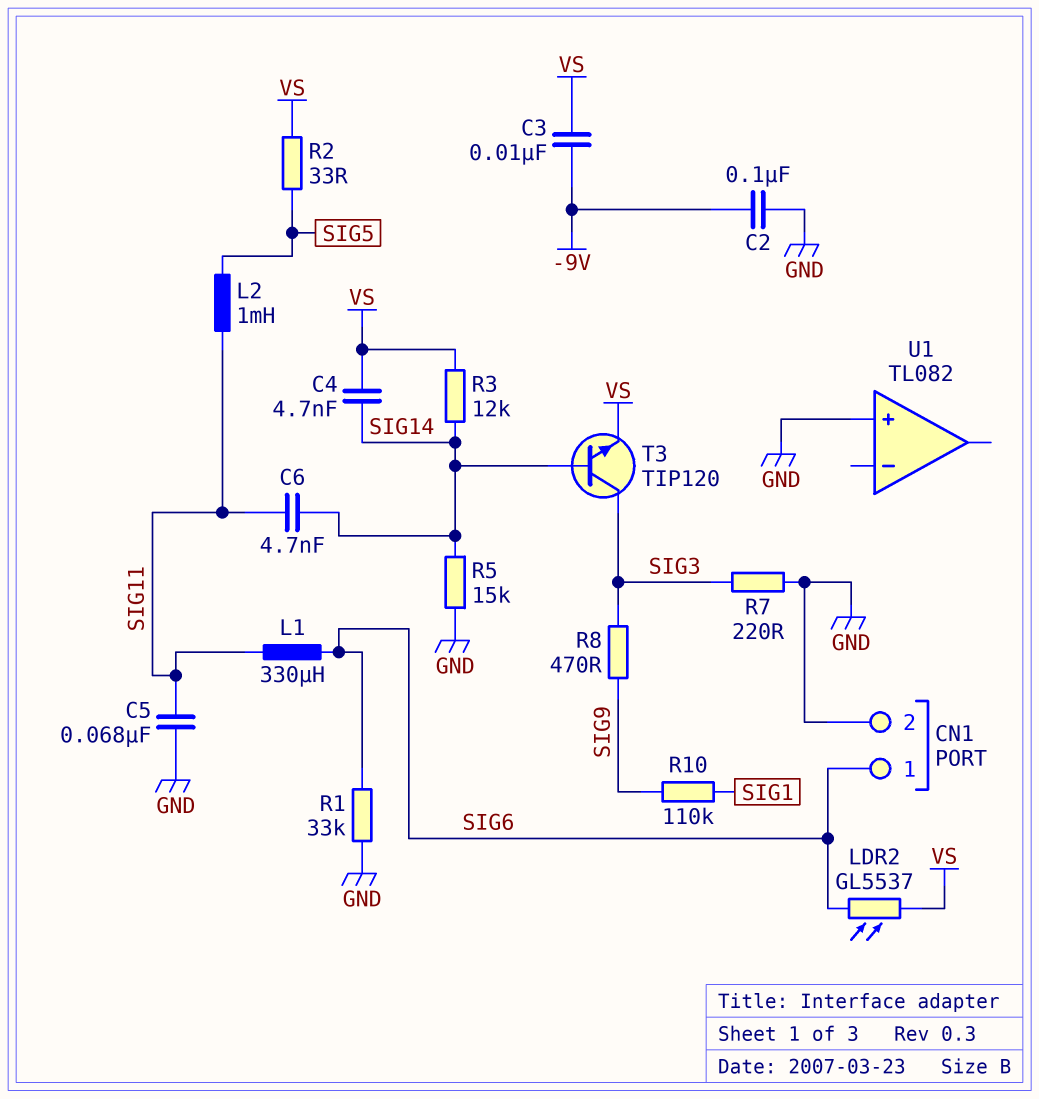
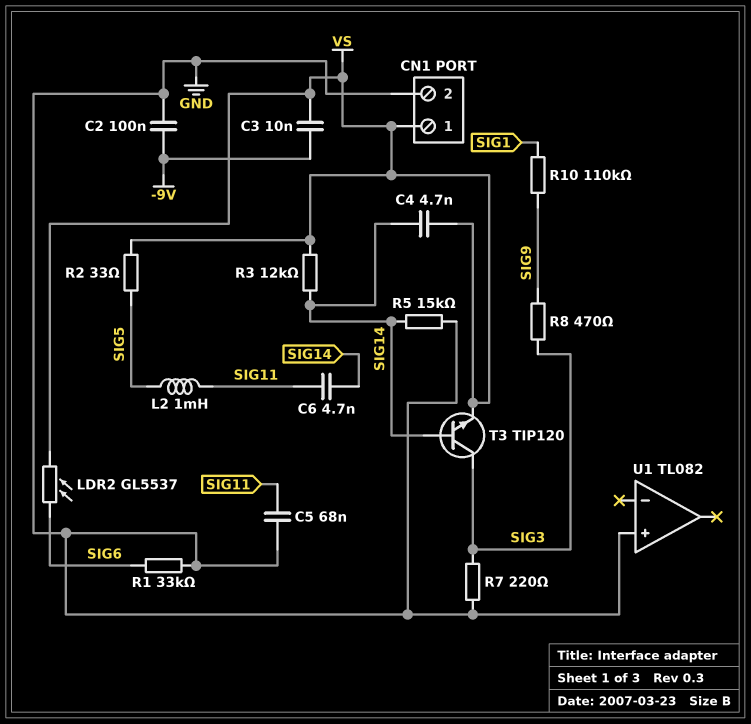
CN1 pin 1: SIG6 -> VS
L1: 330uH (SIG6, SIG11) -> none

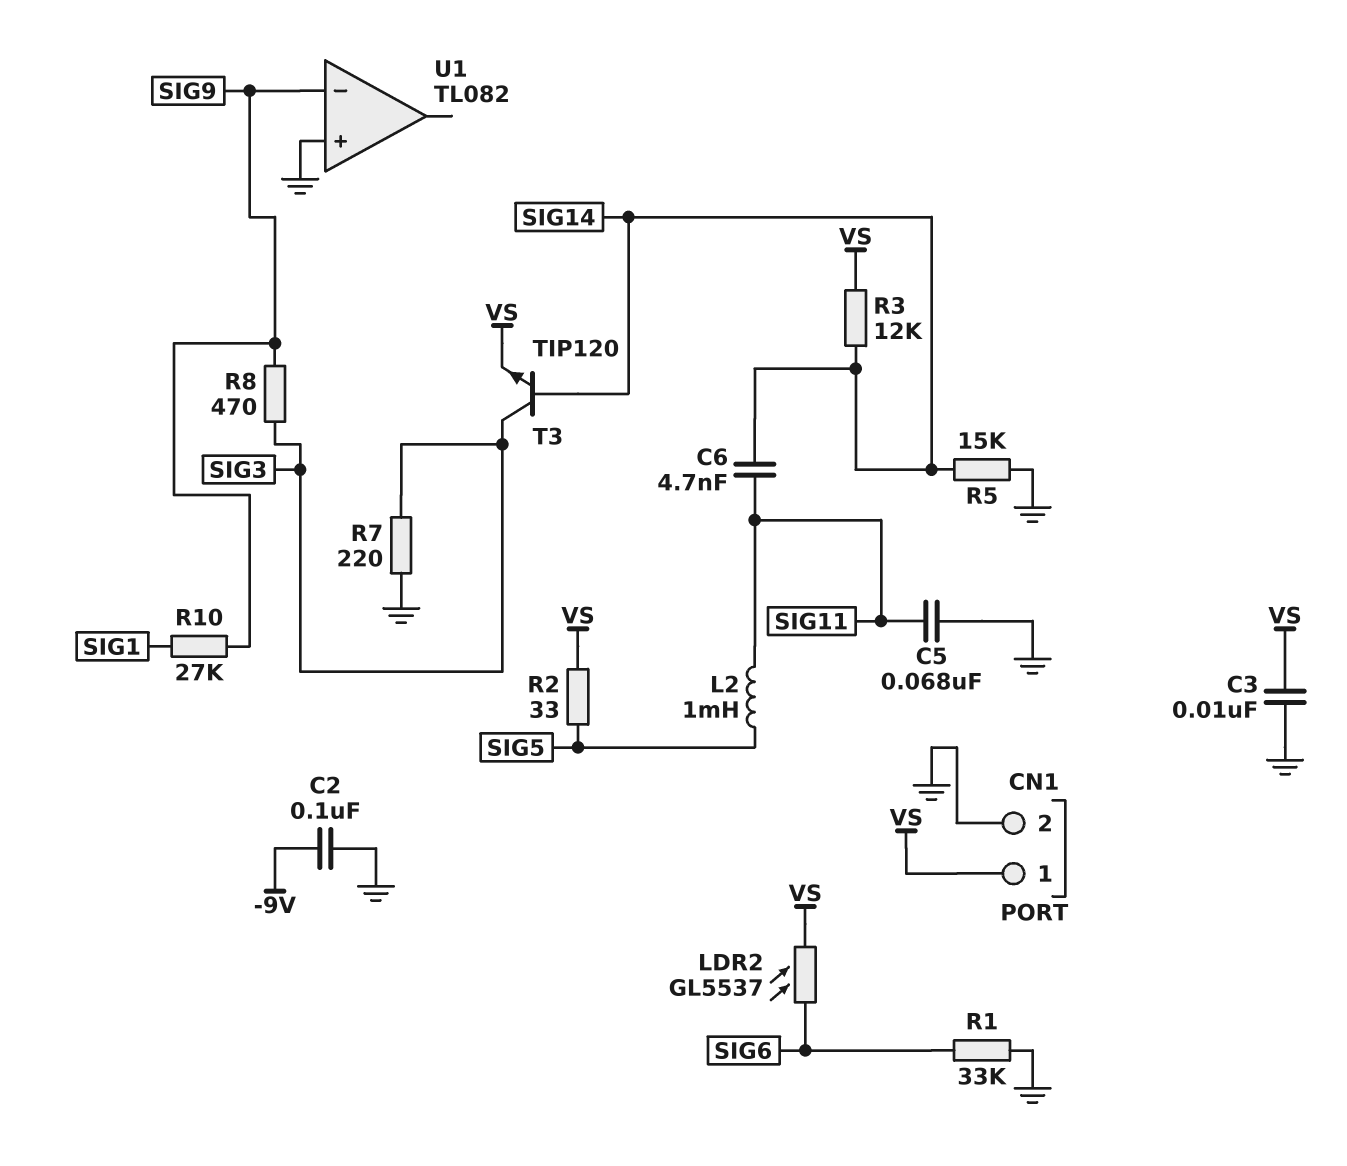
C3: 10nF (-9V, VS) -> 10nF (GND, VS)
C4: 4.7nF (SIG14, VS) -> none
R10: 110k (SIG1, SIG9) -> 27k (SIG1, SIG9)
U1 pin in-: none -> SIG9

